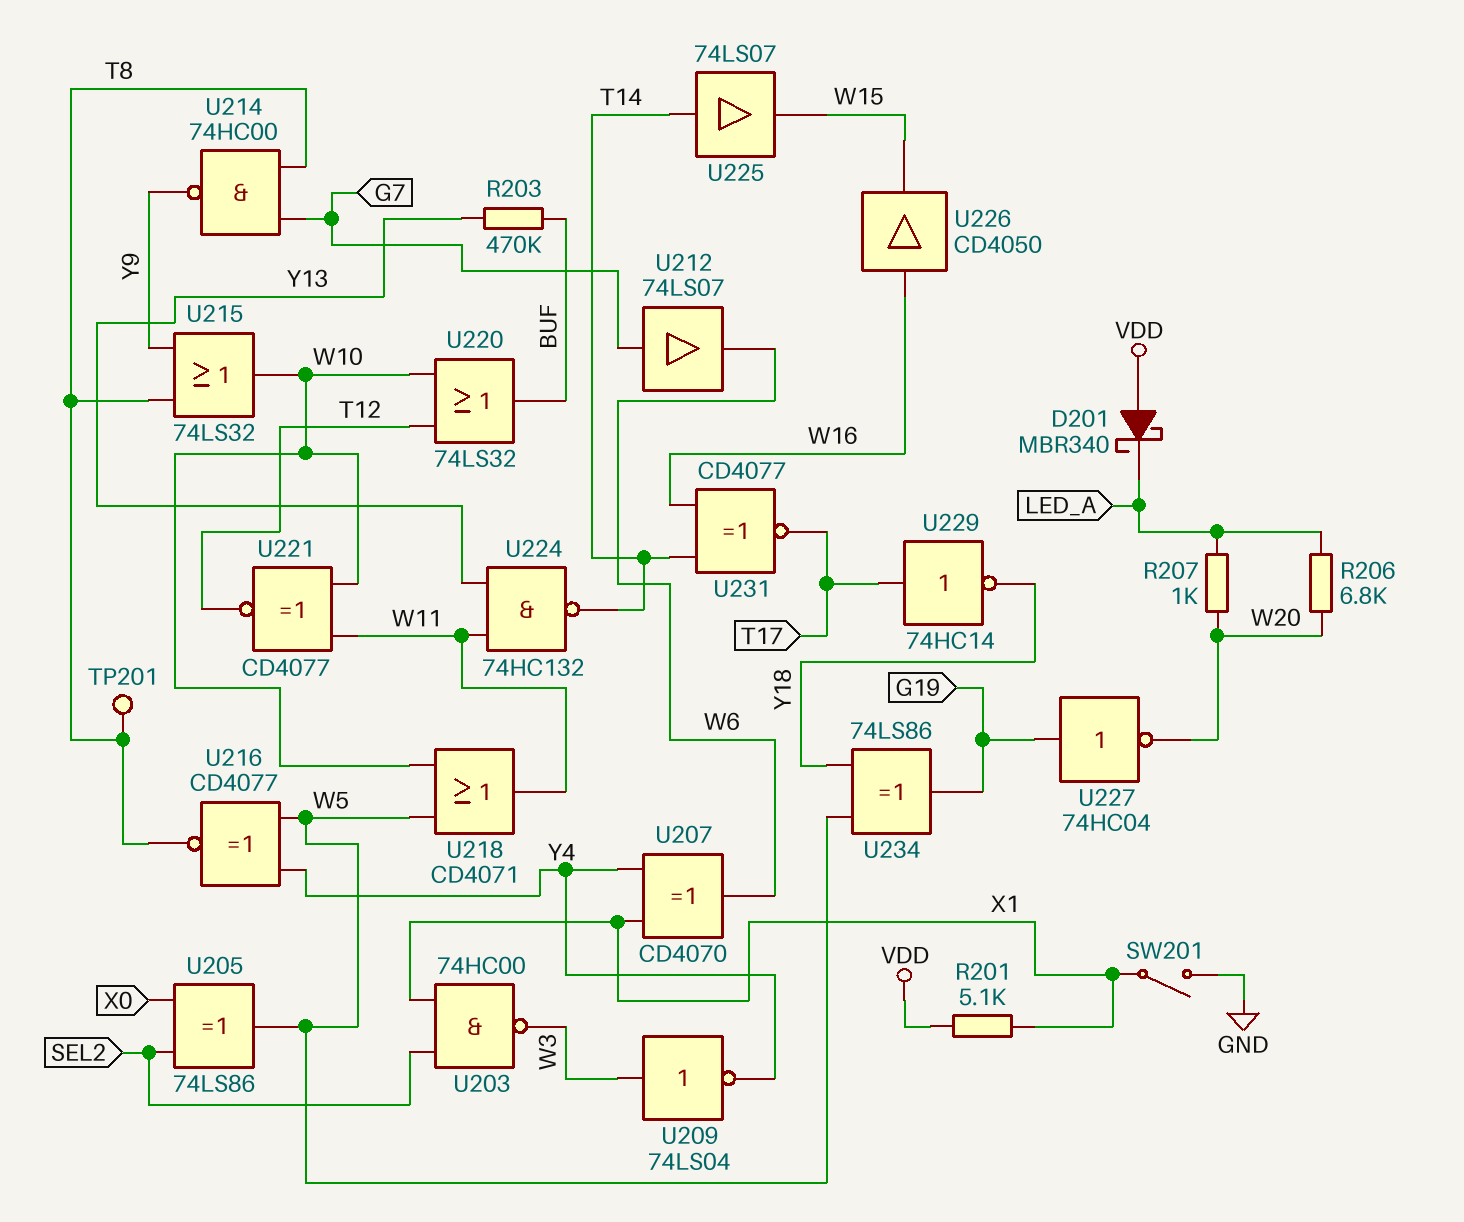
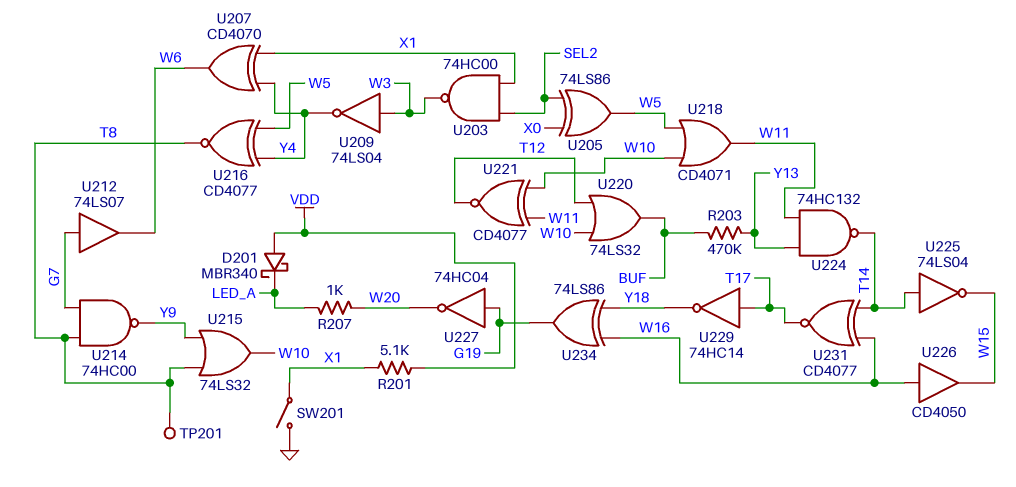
R206: 6.8k (LED_A, W20) -> none
U225: buffer 74LS07 (in T14, out W15) -> NOT 74LS04 (in T14, out W15)
U234: XOR 74LS86 (in W5, in Y18, out G19) -> XOR 74LS86 (in W16, in Y18, out G19)

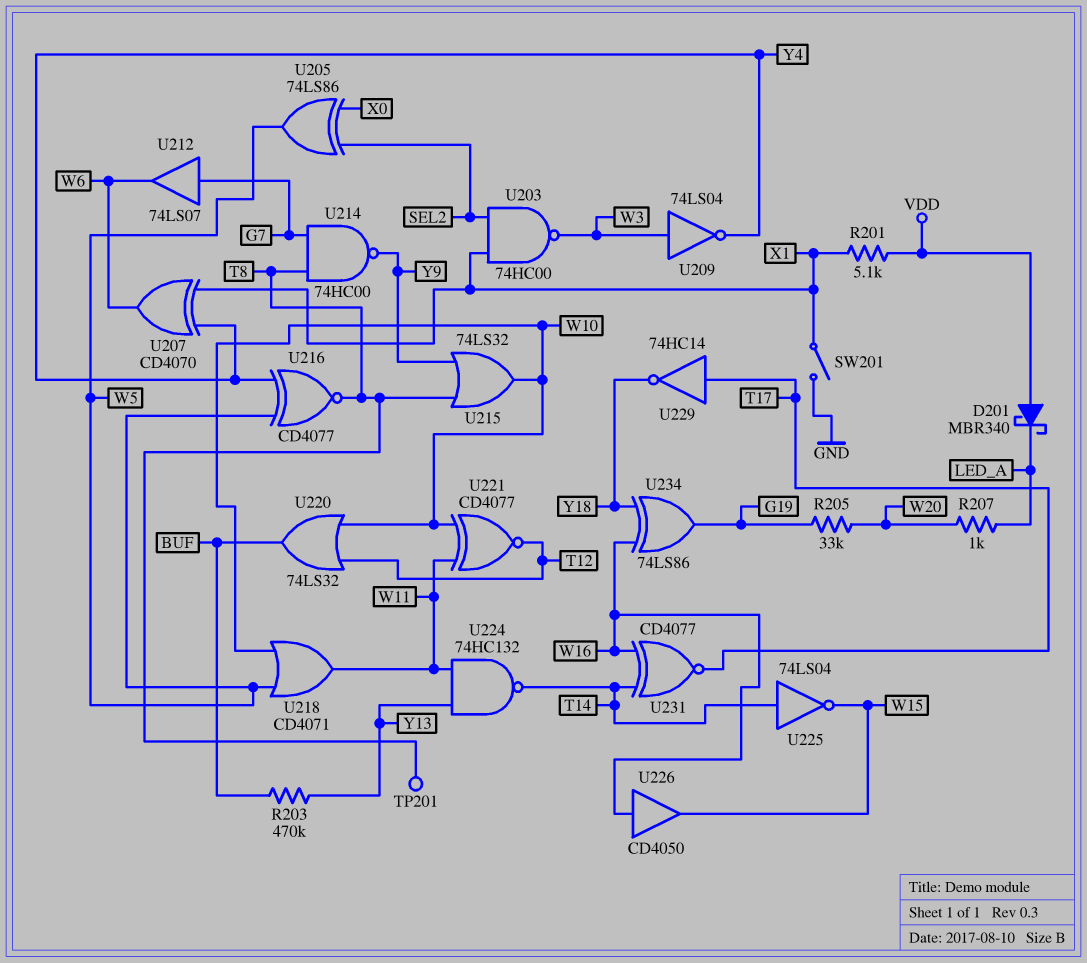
R205: none -> 33k (G19, W20)
U227: NOT 74HC04 (in G19, out W20) -> none

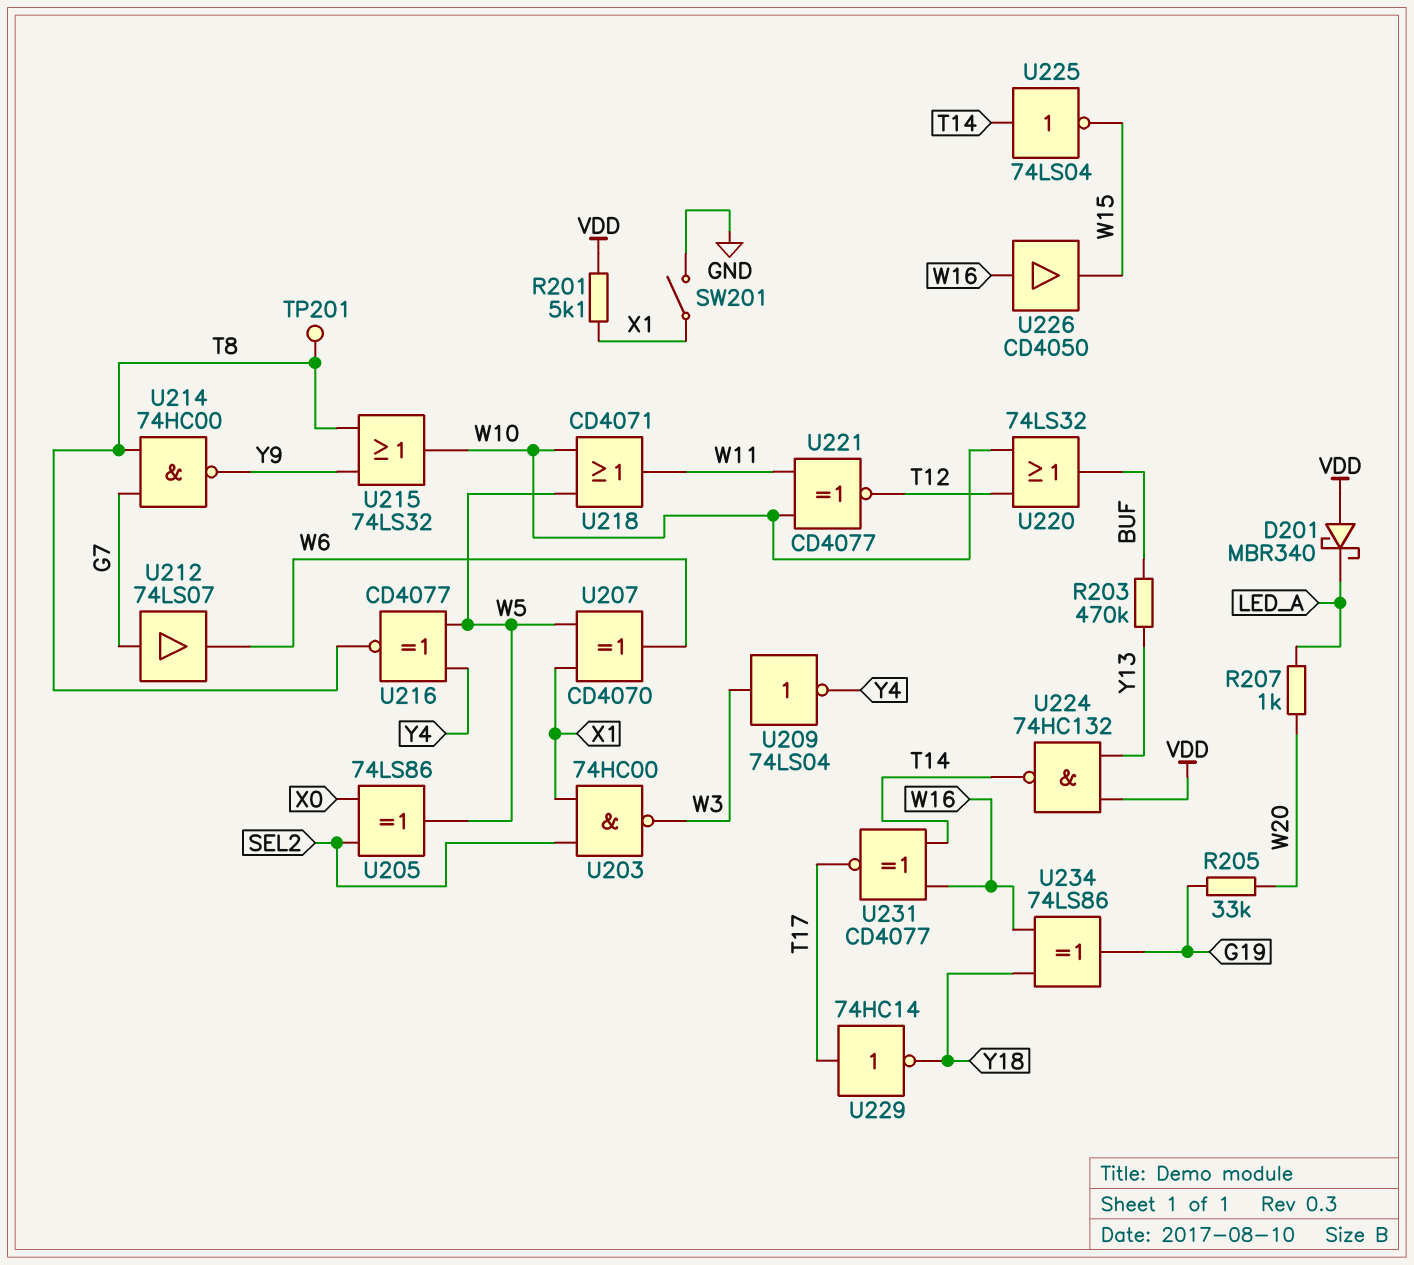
U207: XOR CD4070 (in X1, in Y4, out W6) -> XOR CD4070 (in W5, in X1, out W6)
U224: NAND 74HC132 (in W11, in Y13, out T14) -> NAND 74HC132 (in VDD, in Y13, out T14)

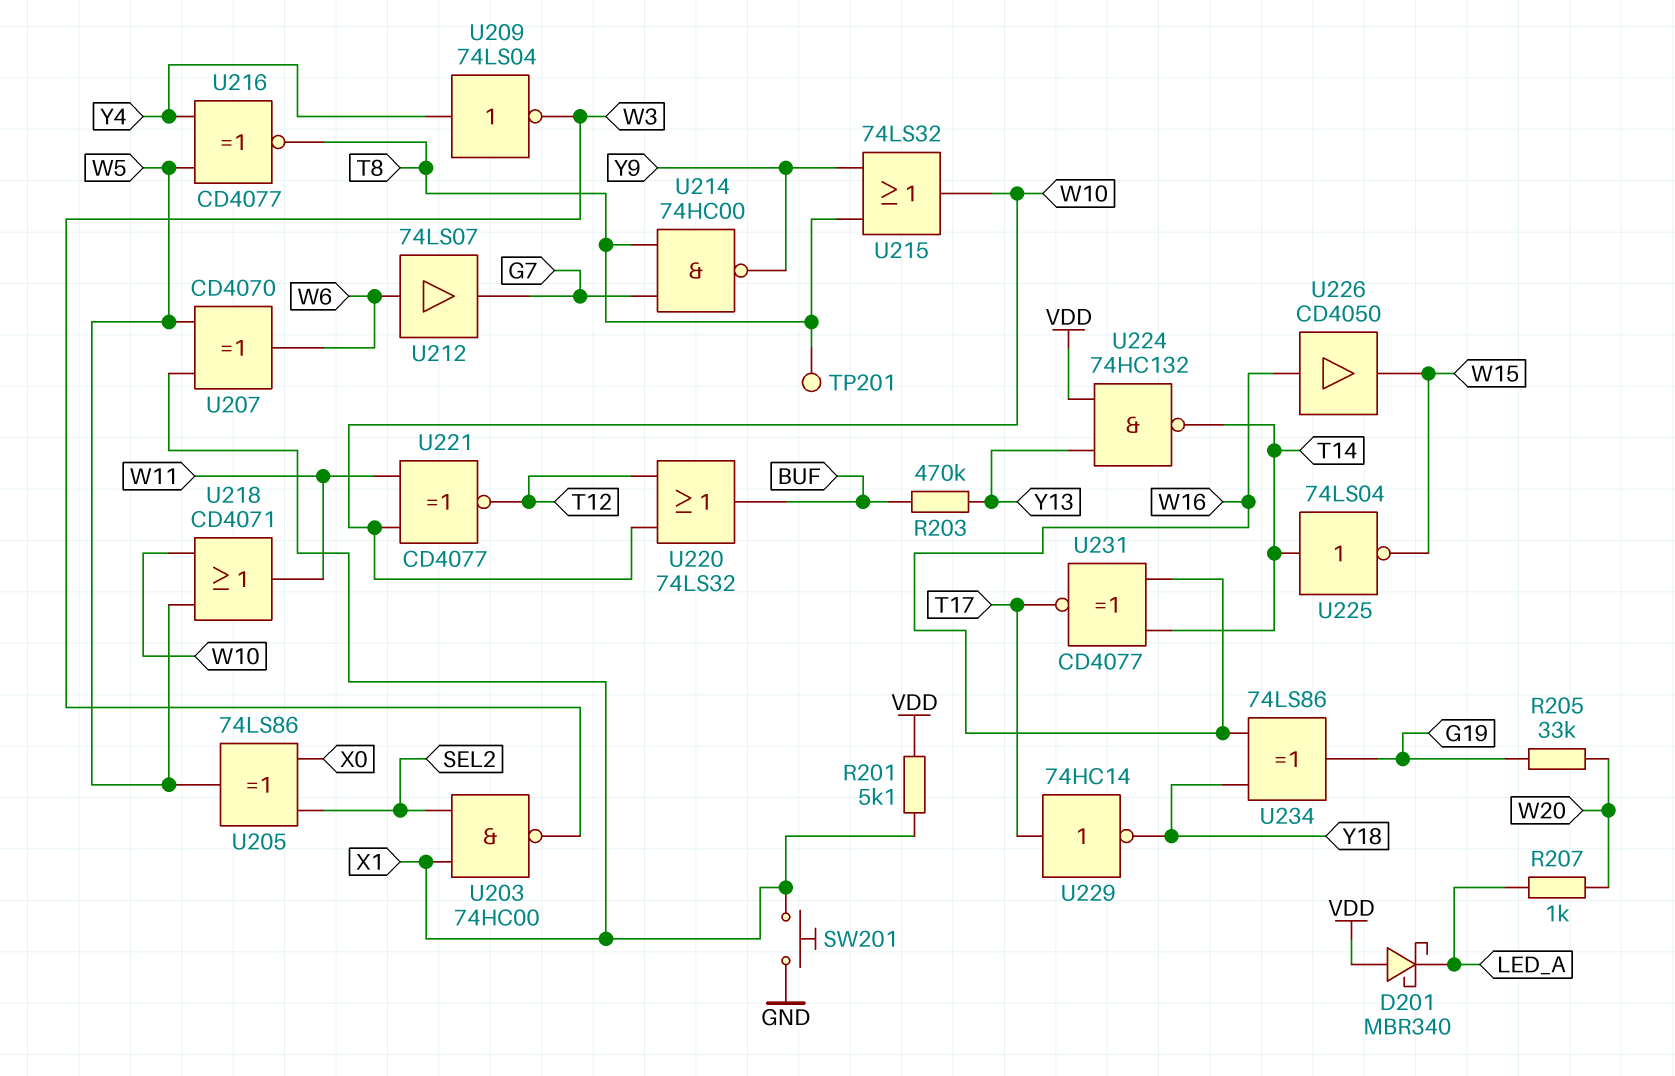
SW201: switch (GND, X1) -> button (GND, X1)
U209: NOT 74LS04 (in W3, out Y4) -> NOT 74LS04 (in Y4, out W3)
U212: buffer 74LS07 (in G7, out W6) -> buffer 74LS07 (in W6, out G7)

